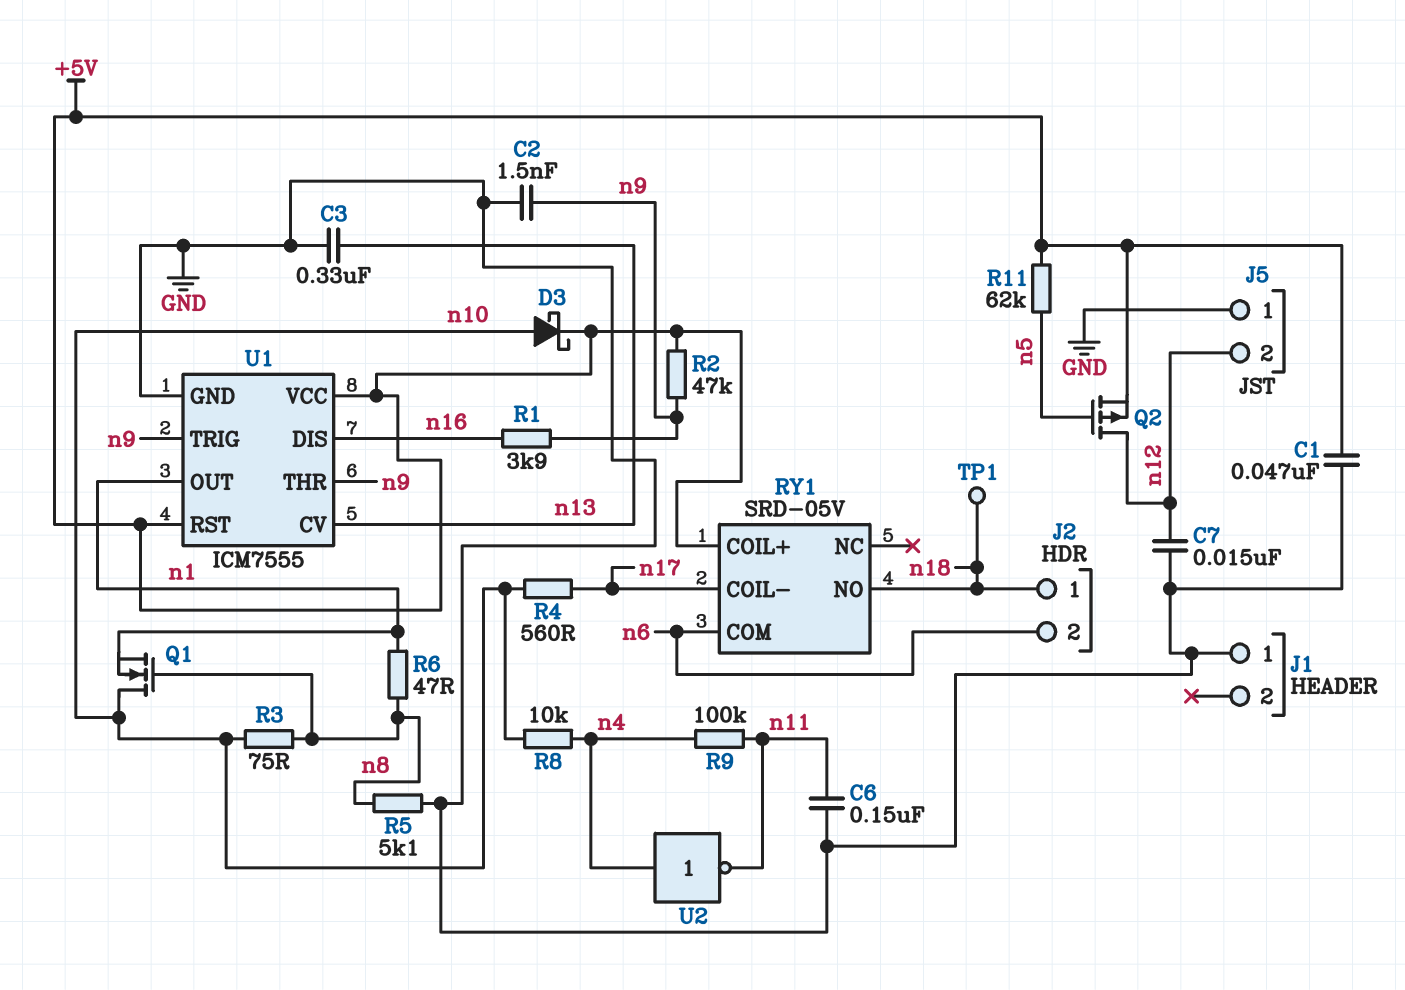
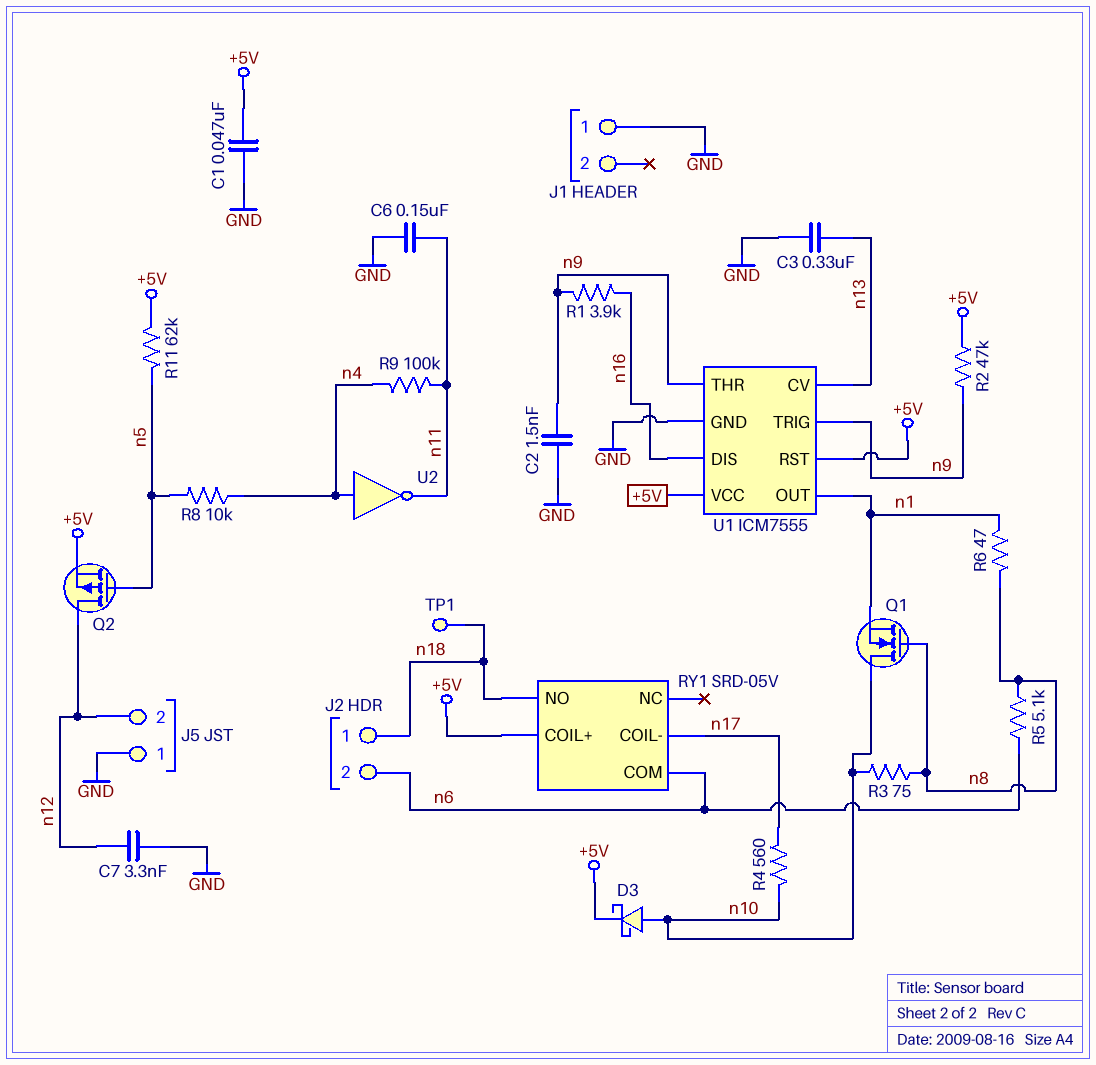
C7: 15nF (GND, n12) -> 3.3nF (GND, n12)
R5: 5.1k (GND, n8) -> 5.1k (n6, n8)
R8: 10k (n4, n10) -> 10k (n4, n5)

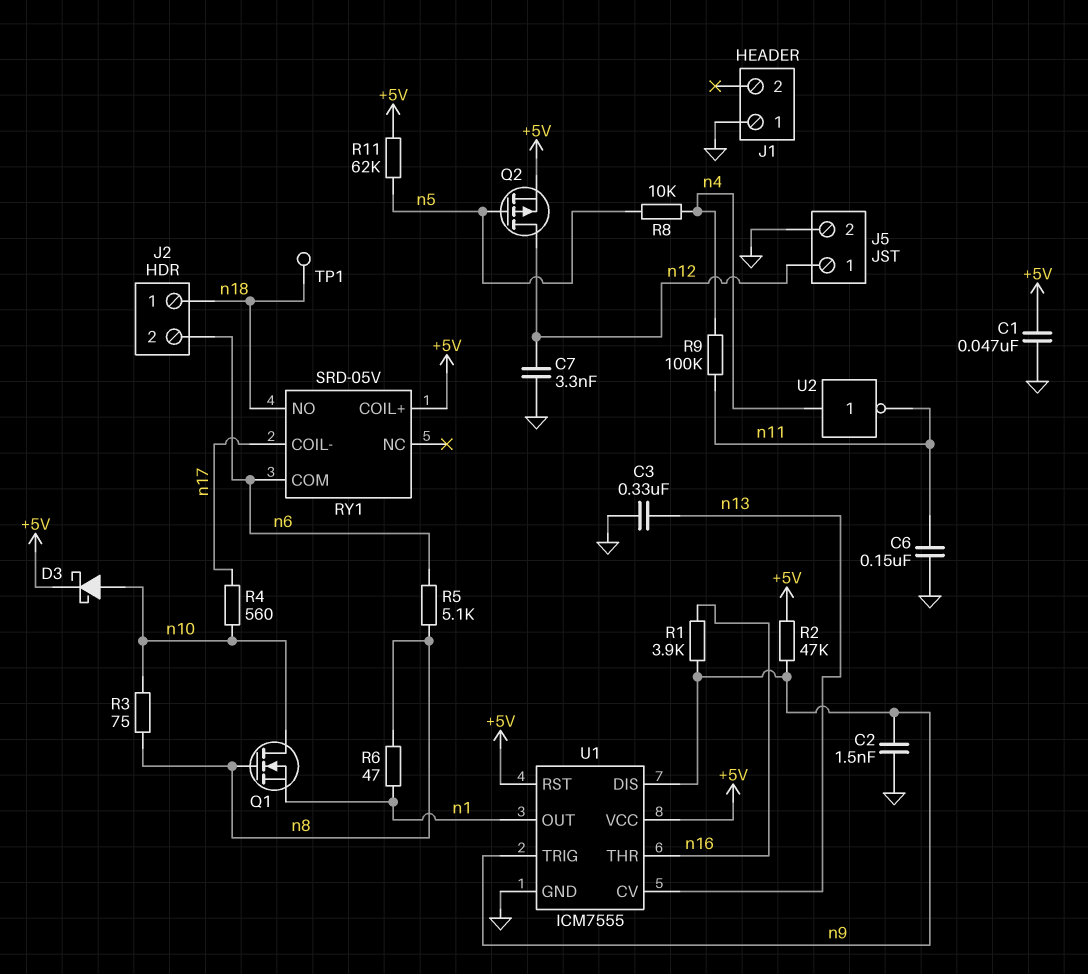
J5 pin 1: GND -> n12
J5 pin 2: n12 -> GND
U1 pin DIS: n16 -> n9
U1 pin THR: n9 -> n16

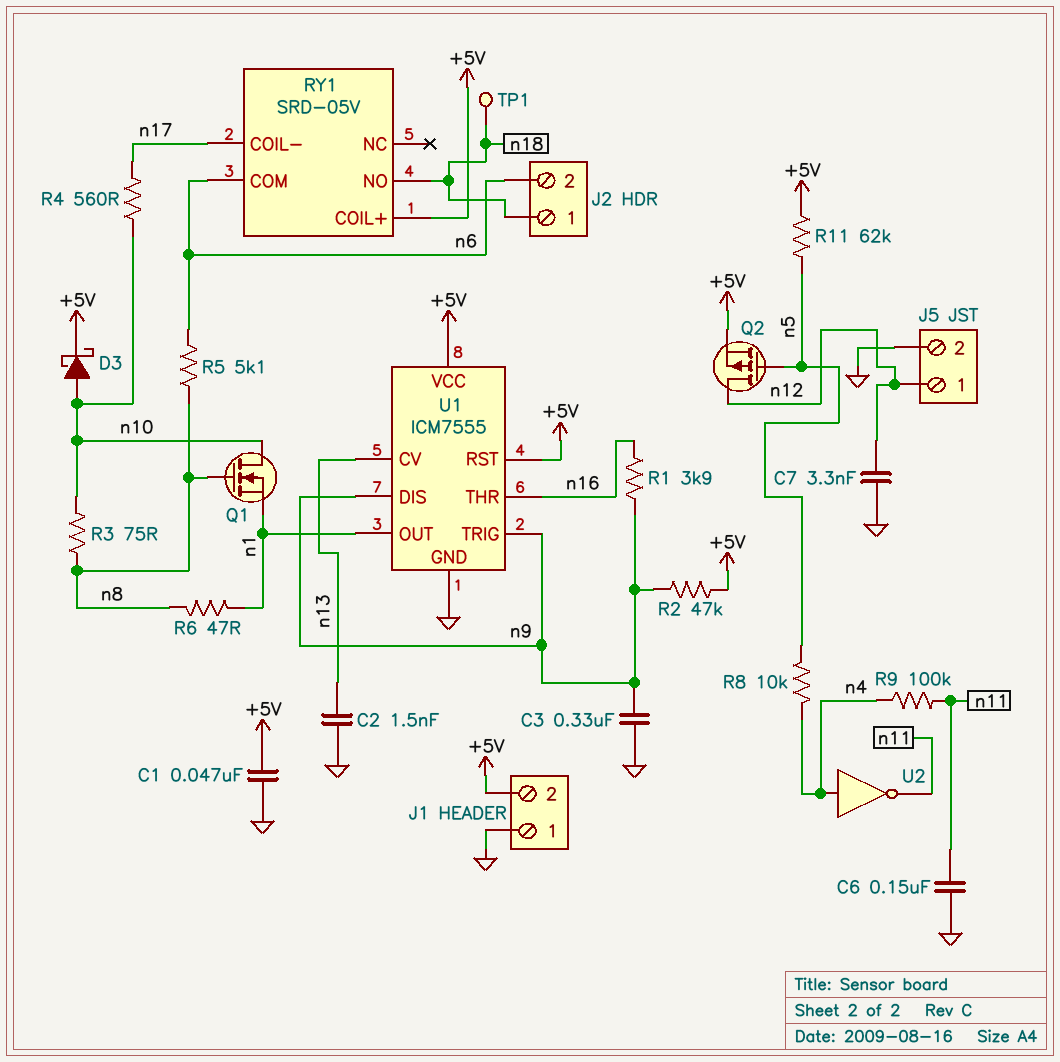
C2: 1.5nF (GND, n9) -> 1.5nF (GND, n13)
C3: 330nF (GND, n13) -> 330nF (GND, n9)
J1 pin 2: none -> +5V

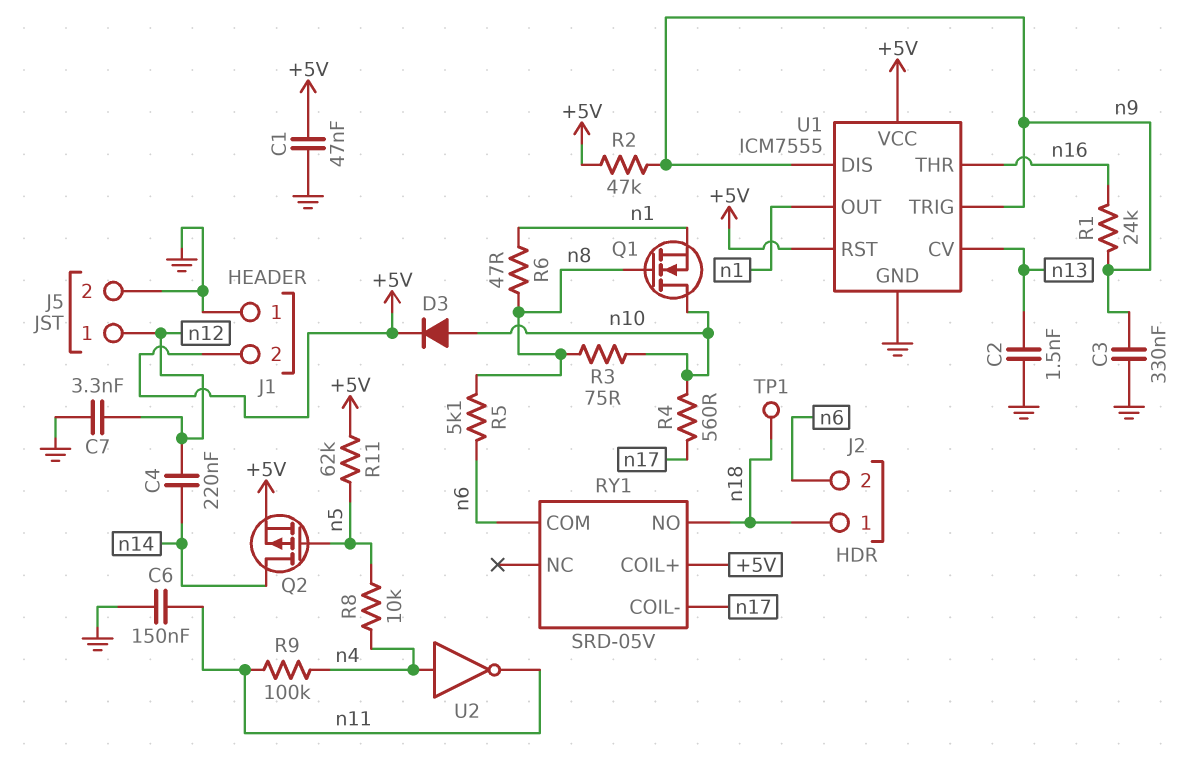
C4: none -> 220nF (n12, n14)
D3: schottky (A n10, K +5V) -> diode (A n10, K +5V)
Q2: PMOS (G n5, D n12, S +5V) -> PMOS (G n5, D n14, S +5V)
R1: 3.9k (n9, n16) -> 24k (n9, n16)

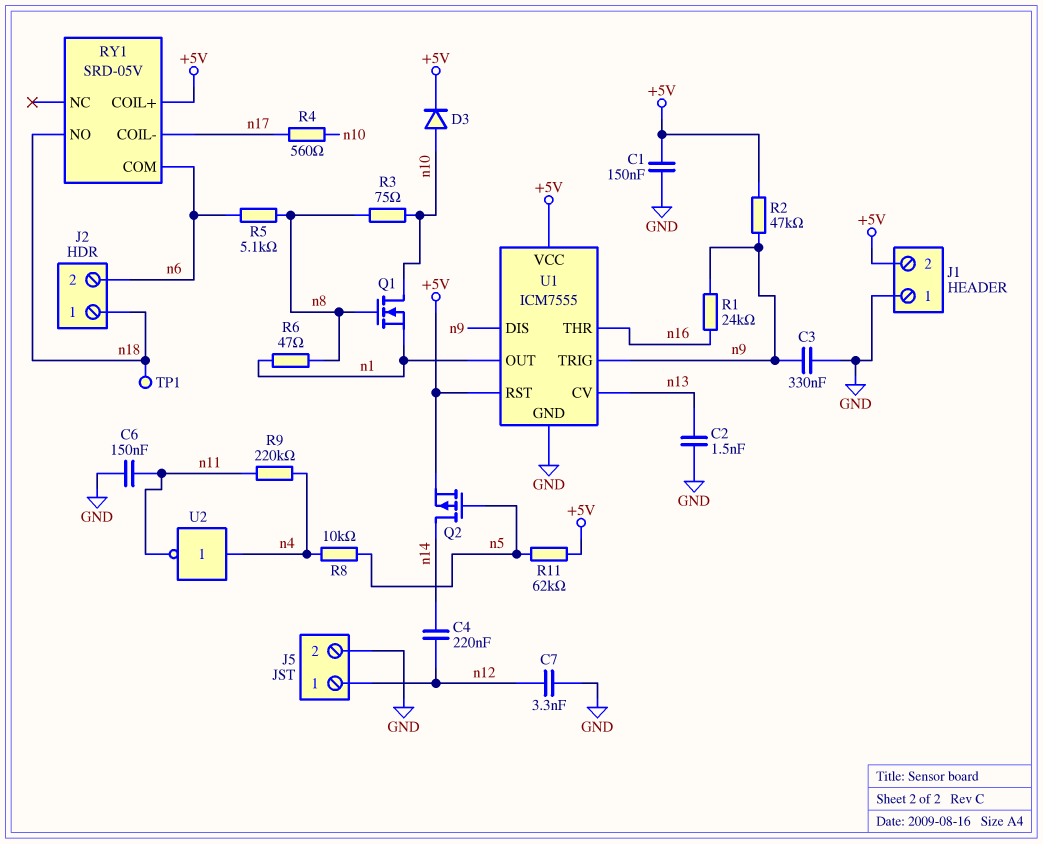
C1: 47nF (+5V, GND) -> 150nF (+5V, GND)
R9: 100k (n4, n11) -> 220k (n4, n11)

